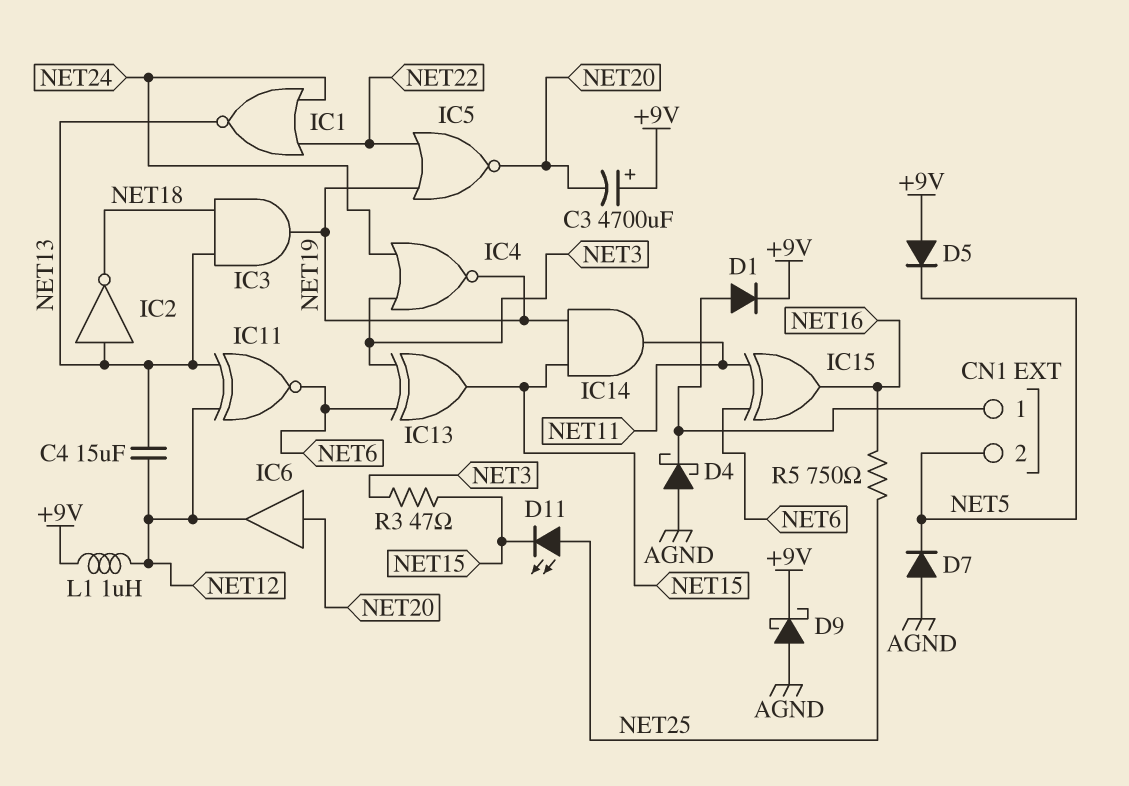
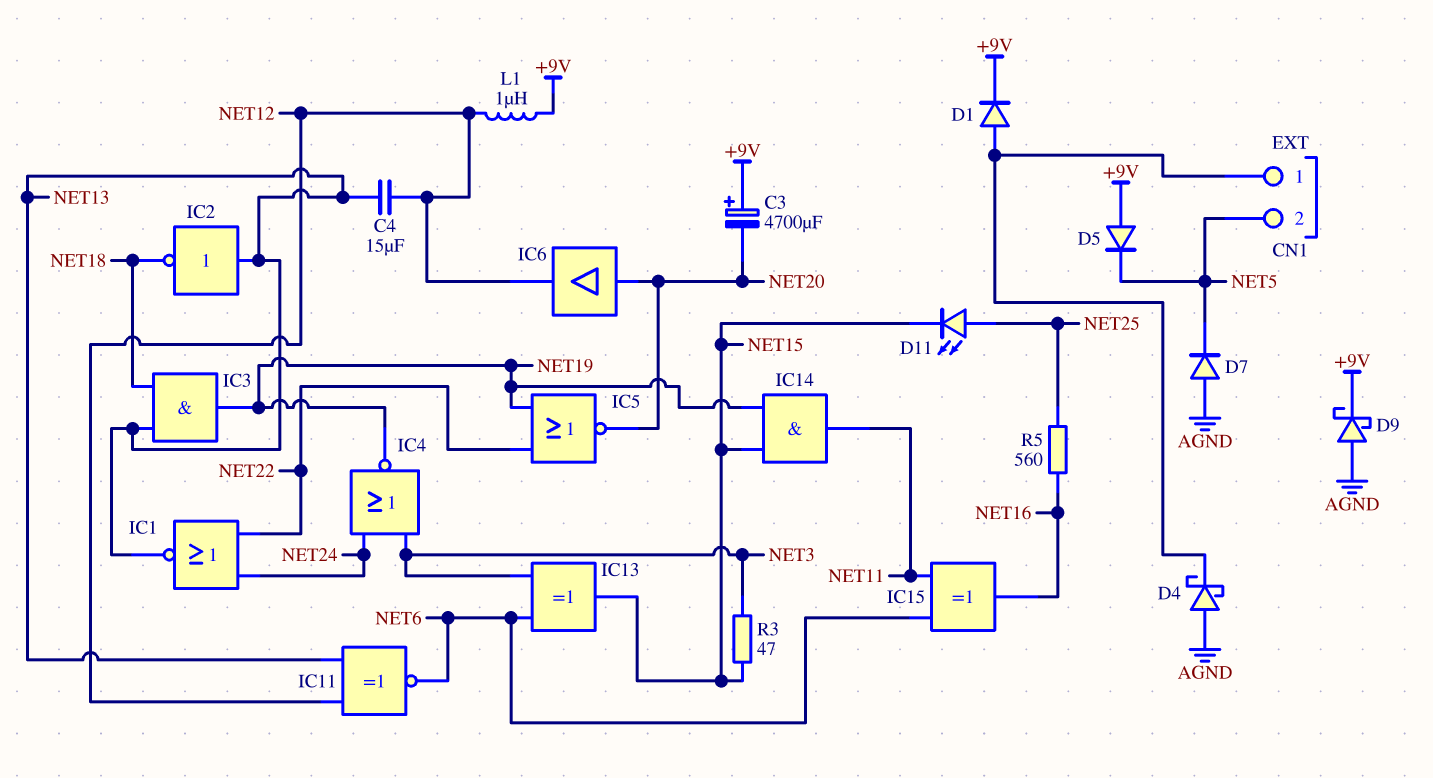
R5: 750 (NET16, NET25) -> 560 (NET16, NET25)

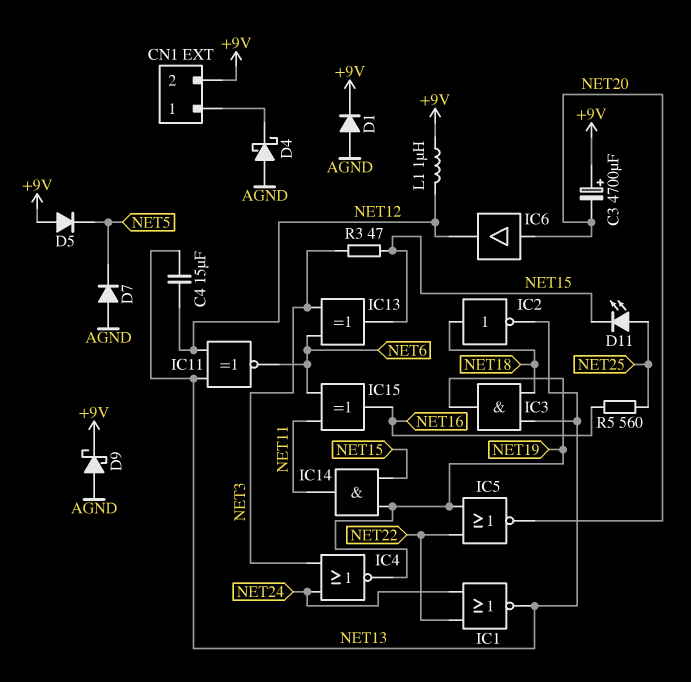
CN1 pin 2: NET5 -> +9V
D1: diode (A CN1/1, K +9V) -> diode (A AGND, K +9V)
IC2: NOT (in NET13, out NET18) -> NOT (in NET18, out NET13)

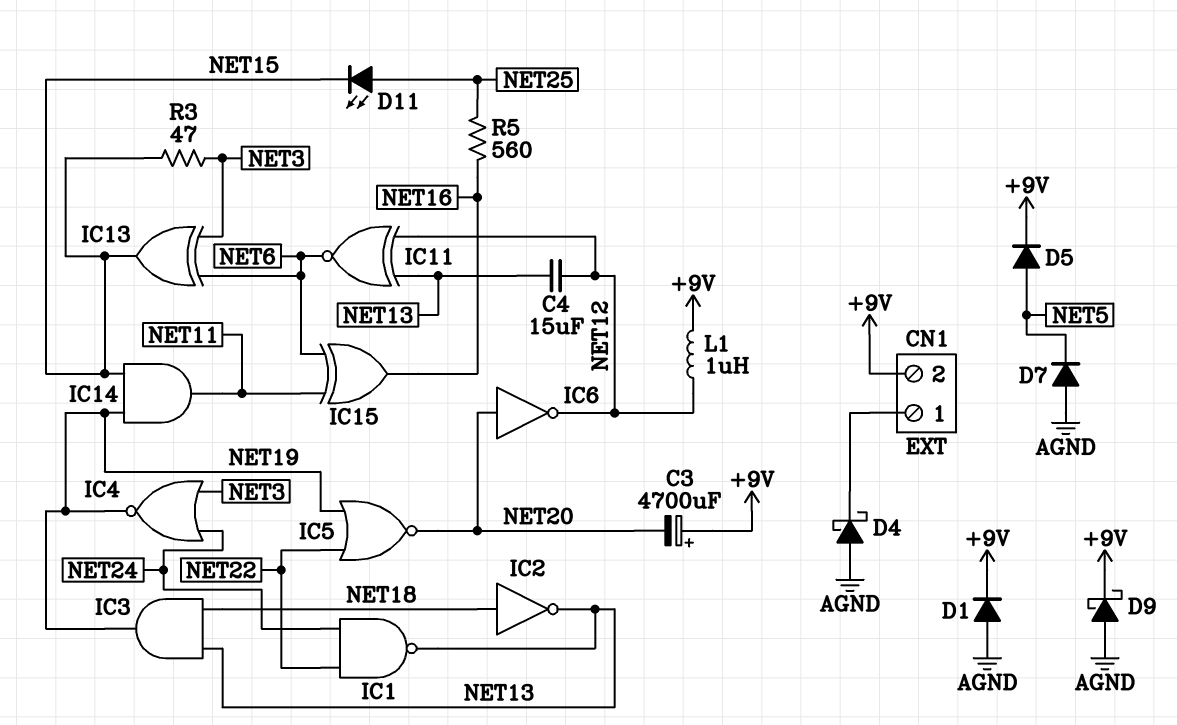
D5: diode (A +9V, K NET5) -> diode (A NET5, K +9V)
IC1: NOR (in NET22, in NET24, out NET13) -> NAND (in NET22, in NET24, out NET13)
IC6: buffer (in NET20, out NET12) -> NOT (in NET20, out NET12)

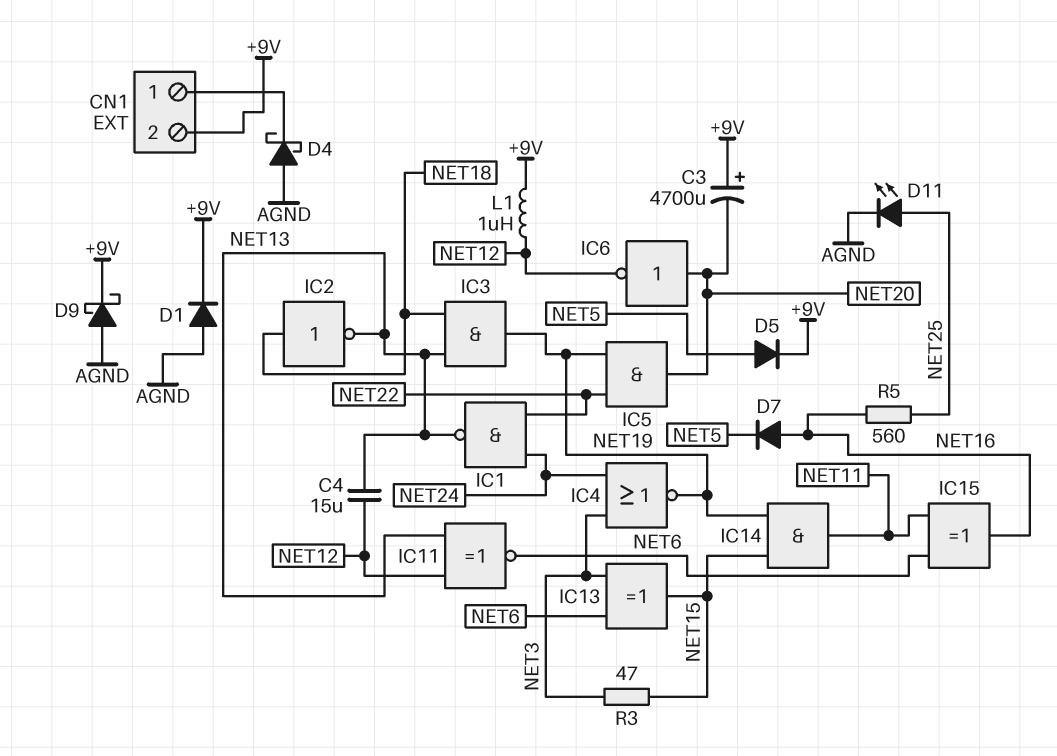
D7: diode (A AGND, K NET5) -> diode (A NET16, K NET5)
D11: LED (A NET25, K NET15) -> LED (A NET25, K AGND)
IC5: NOR (in NET19, in NET22, out NET20) -> AND (in NET19, in NET22, out NET20)

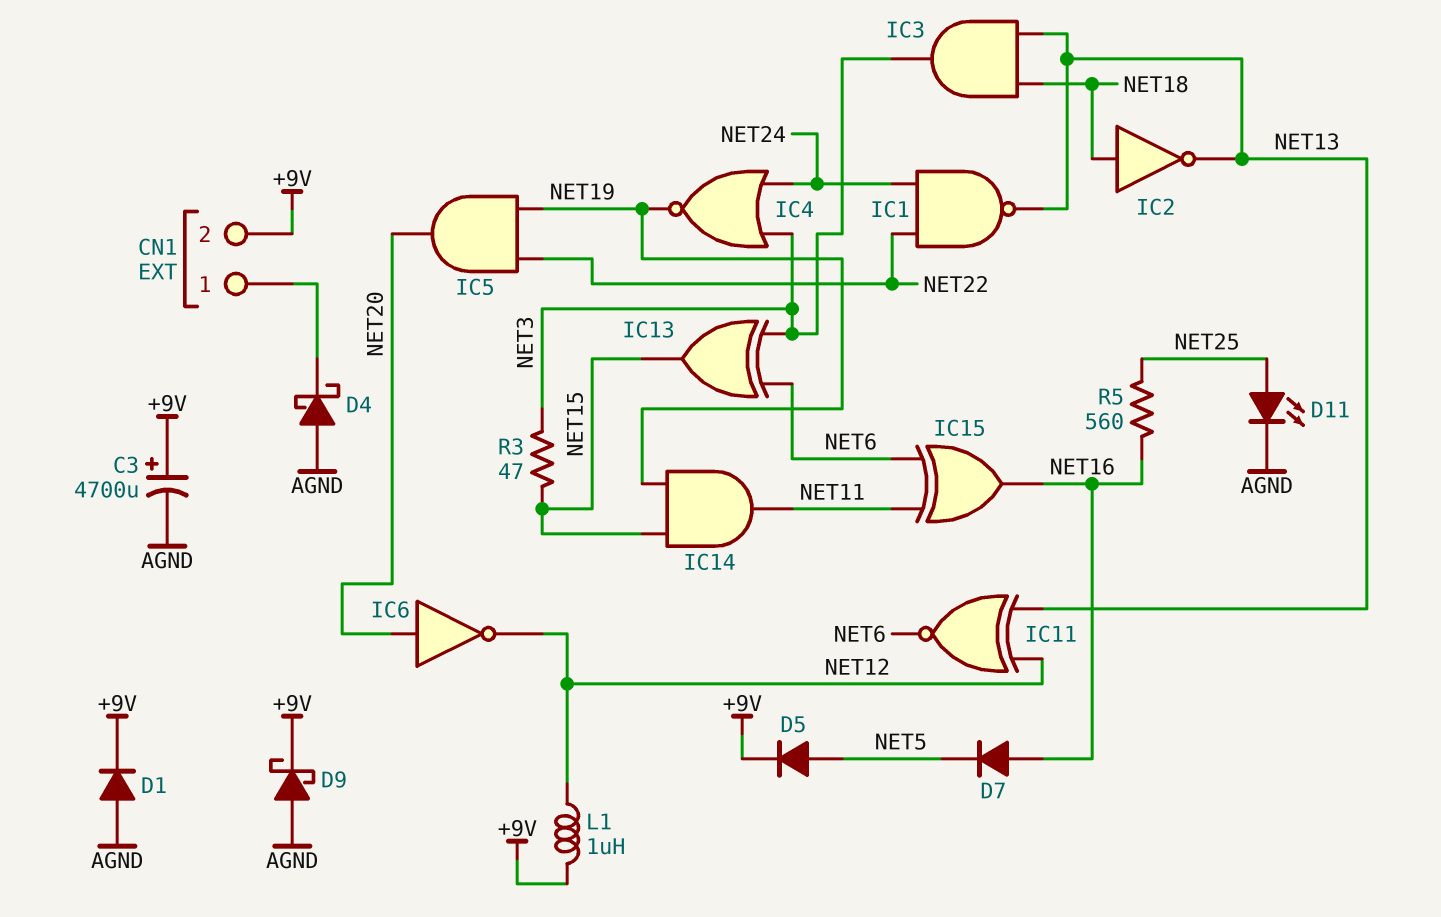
C3: 4700uF (plus +9V, minus NET20) -> 4700uF (plus +9V, minus AGND)
C4: 15uF (NET12, NET13) -> none
IC3: AND (in NET13, in NET18, out NET19) -> AND (in NET13, in NET18, out NET3)

